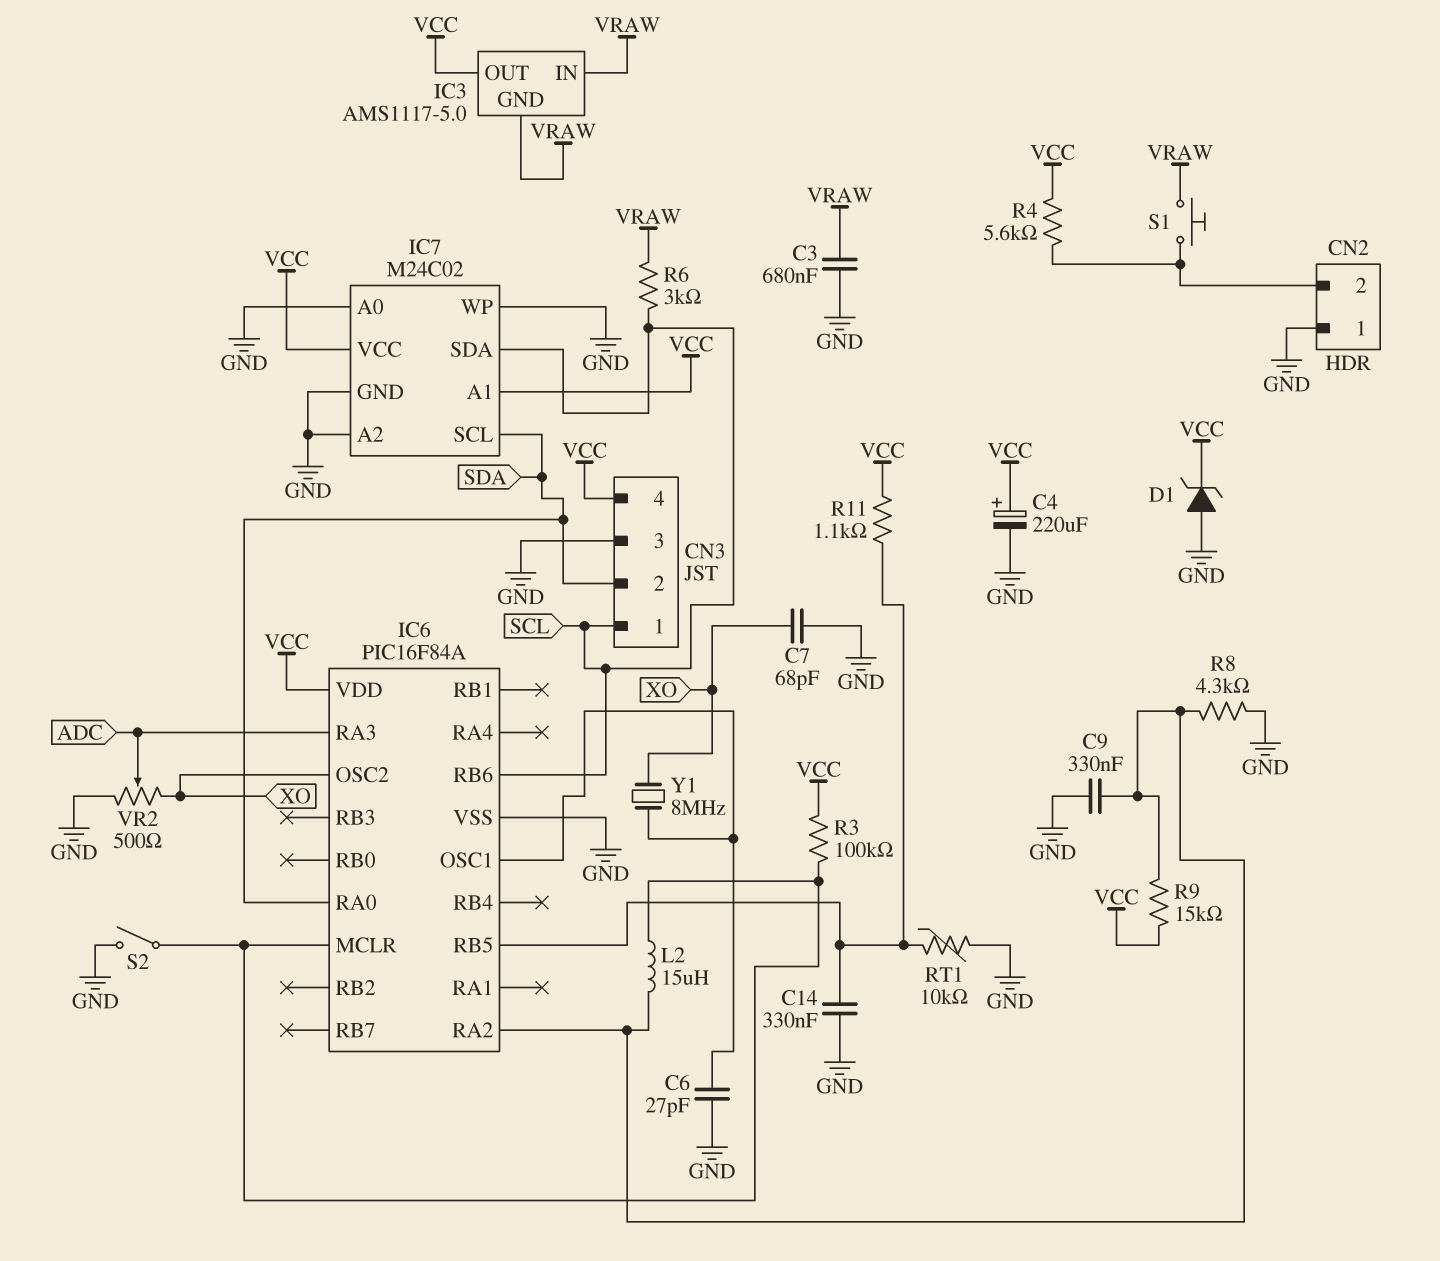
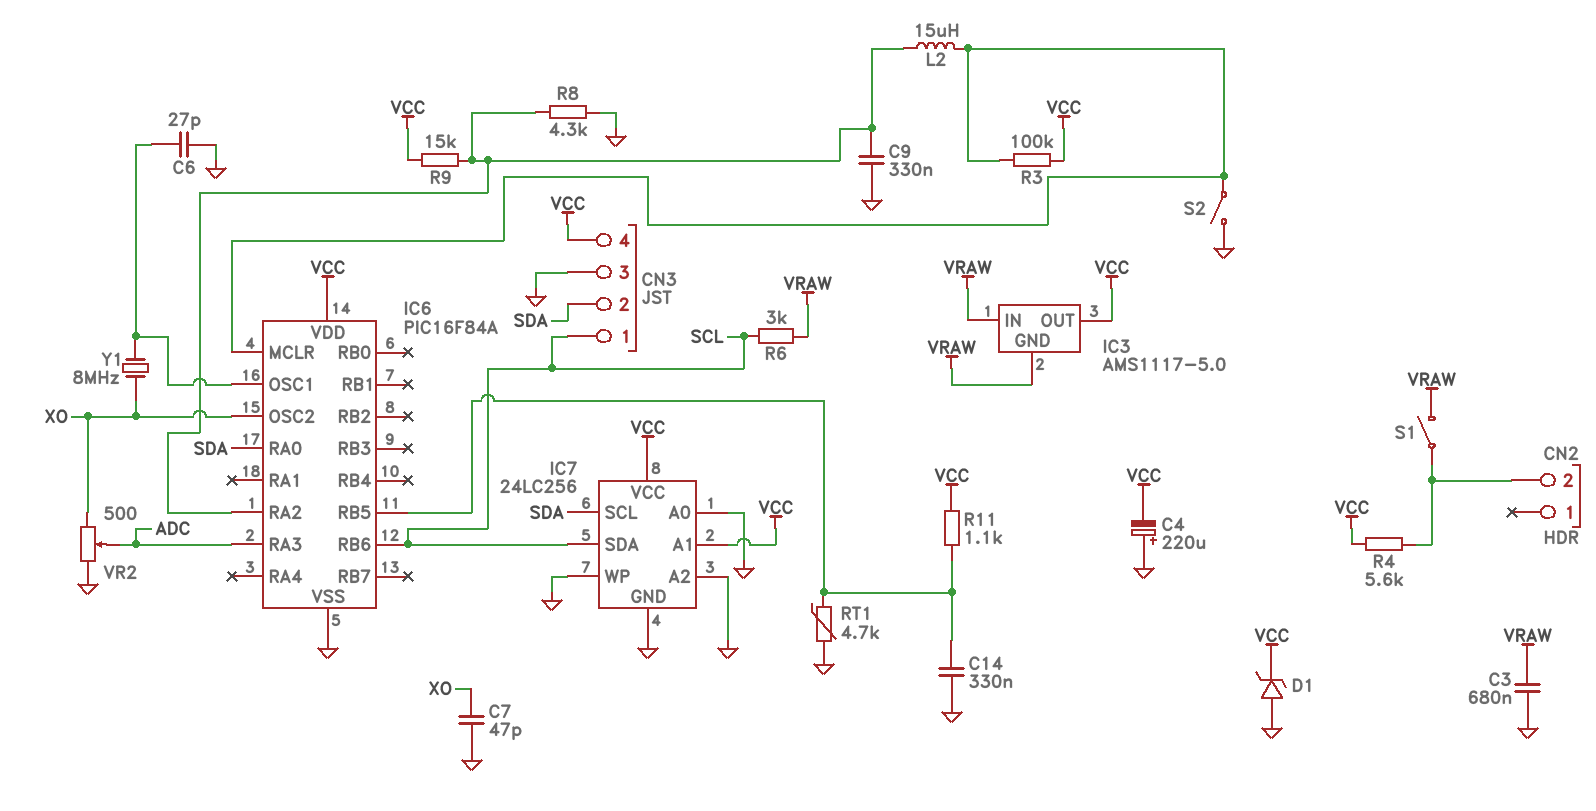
C4: 220uF (plus VCC, minus GND) -> 220uF (plus GND, minus VCC)
C7: 68pF (GND, XO) -> 47pF (GND, XO)
CN2 pin 1: GND -> none
IC7: M24C02 -> 24LC256
RT1: 10k (GND, IC6/RB5) -> 4.7k (GND, IC6/RB5)
S1: button (CN2/2, VRAW) -> switch (CN2/2, VRAW)

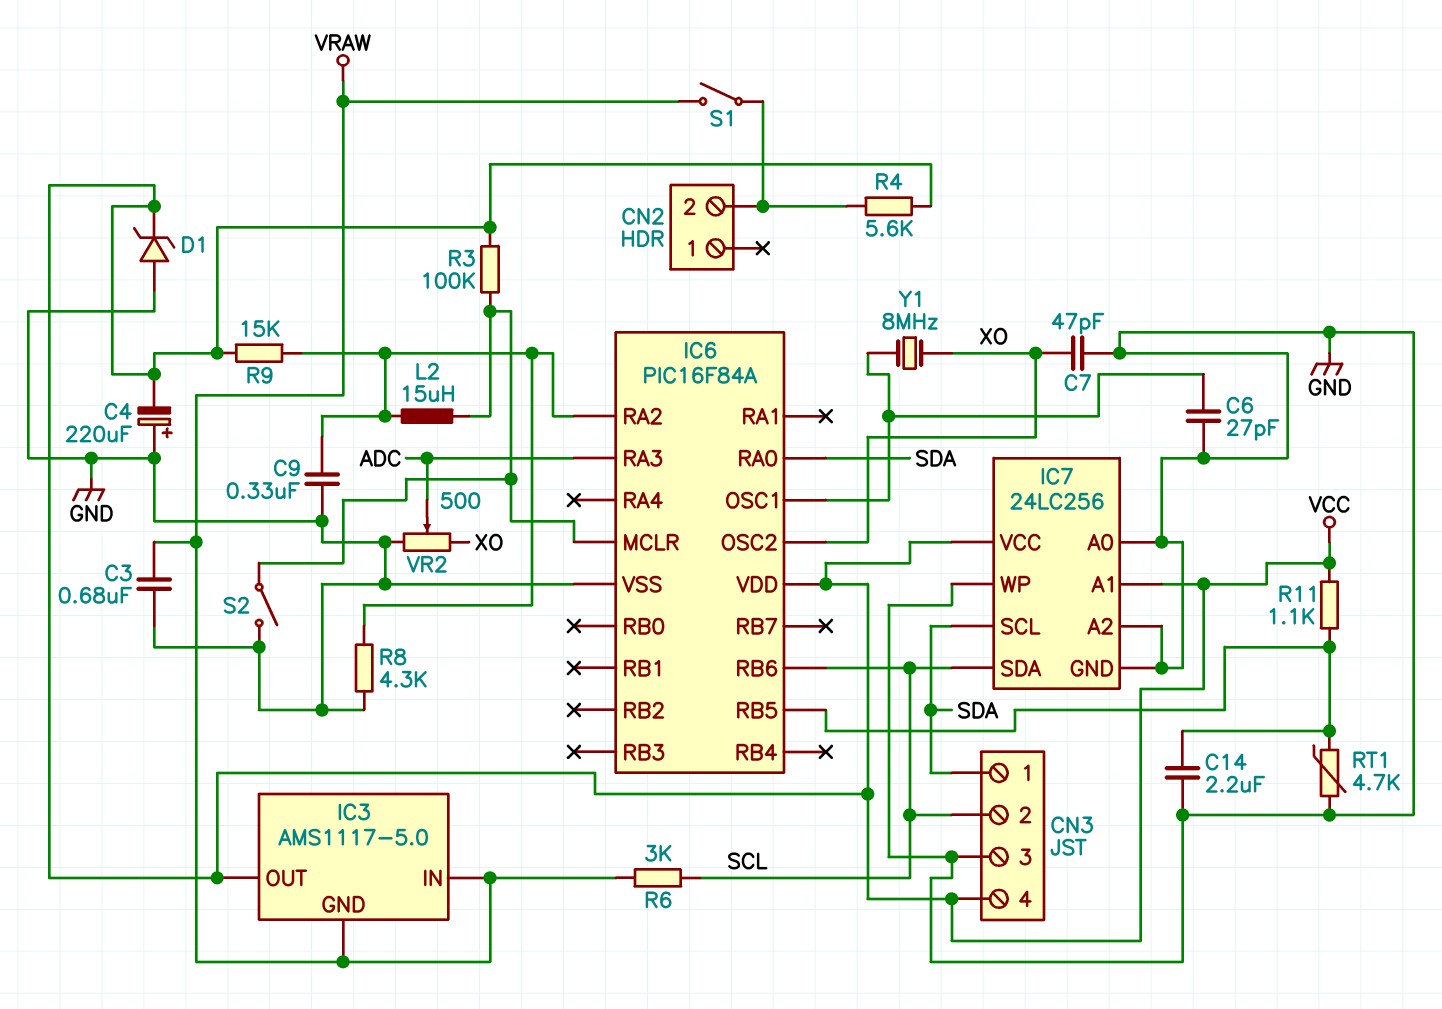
C14: 330nF (GND, IC6/RB5) -> 2.2uF (GND, IC6/RB5)
CN3 pin 1: SCL -> SDA
CN3 pin 2: SDA -> SCL

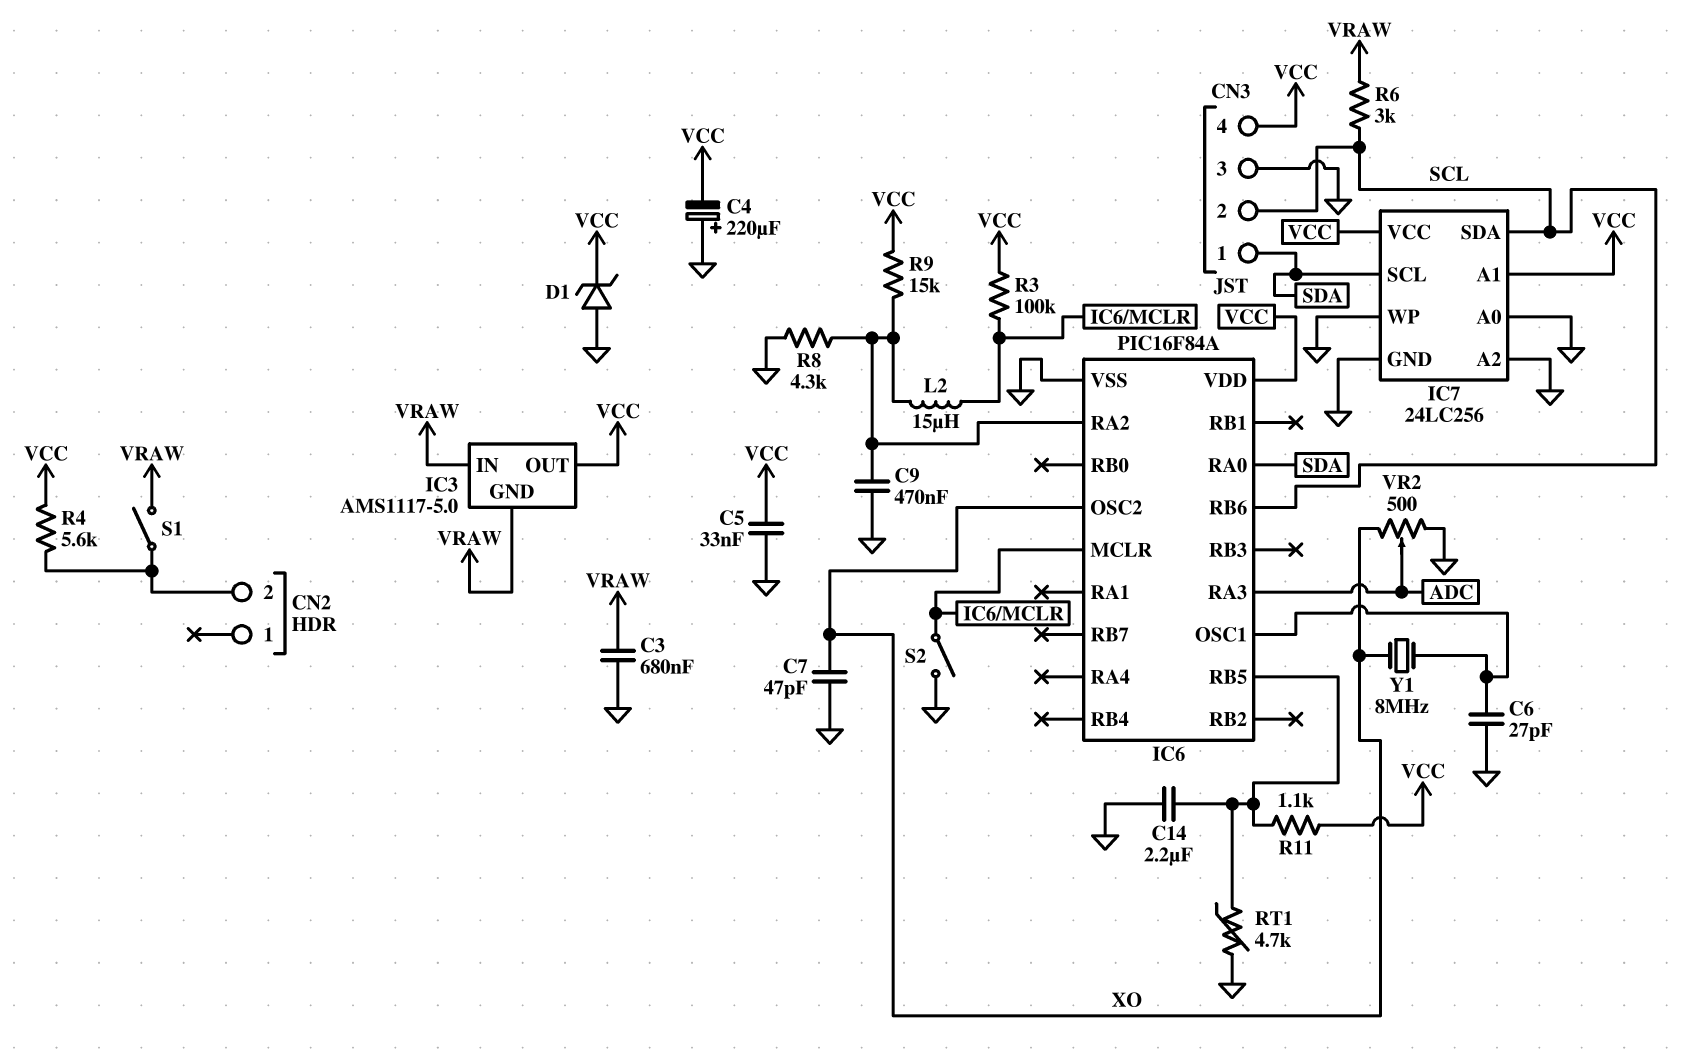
C5: none -> 33nF (GND, VCC)
C9: 330nF (GND, IC6/RA2) -> 470nF (GND, IC6/RA2)

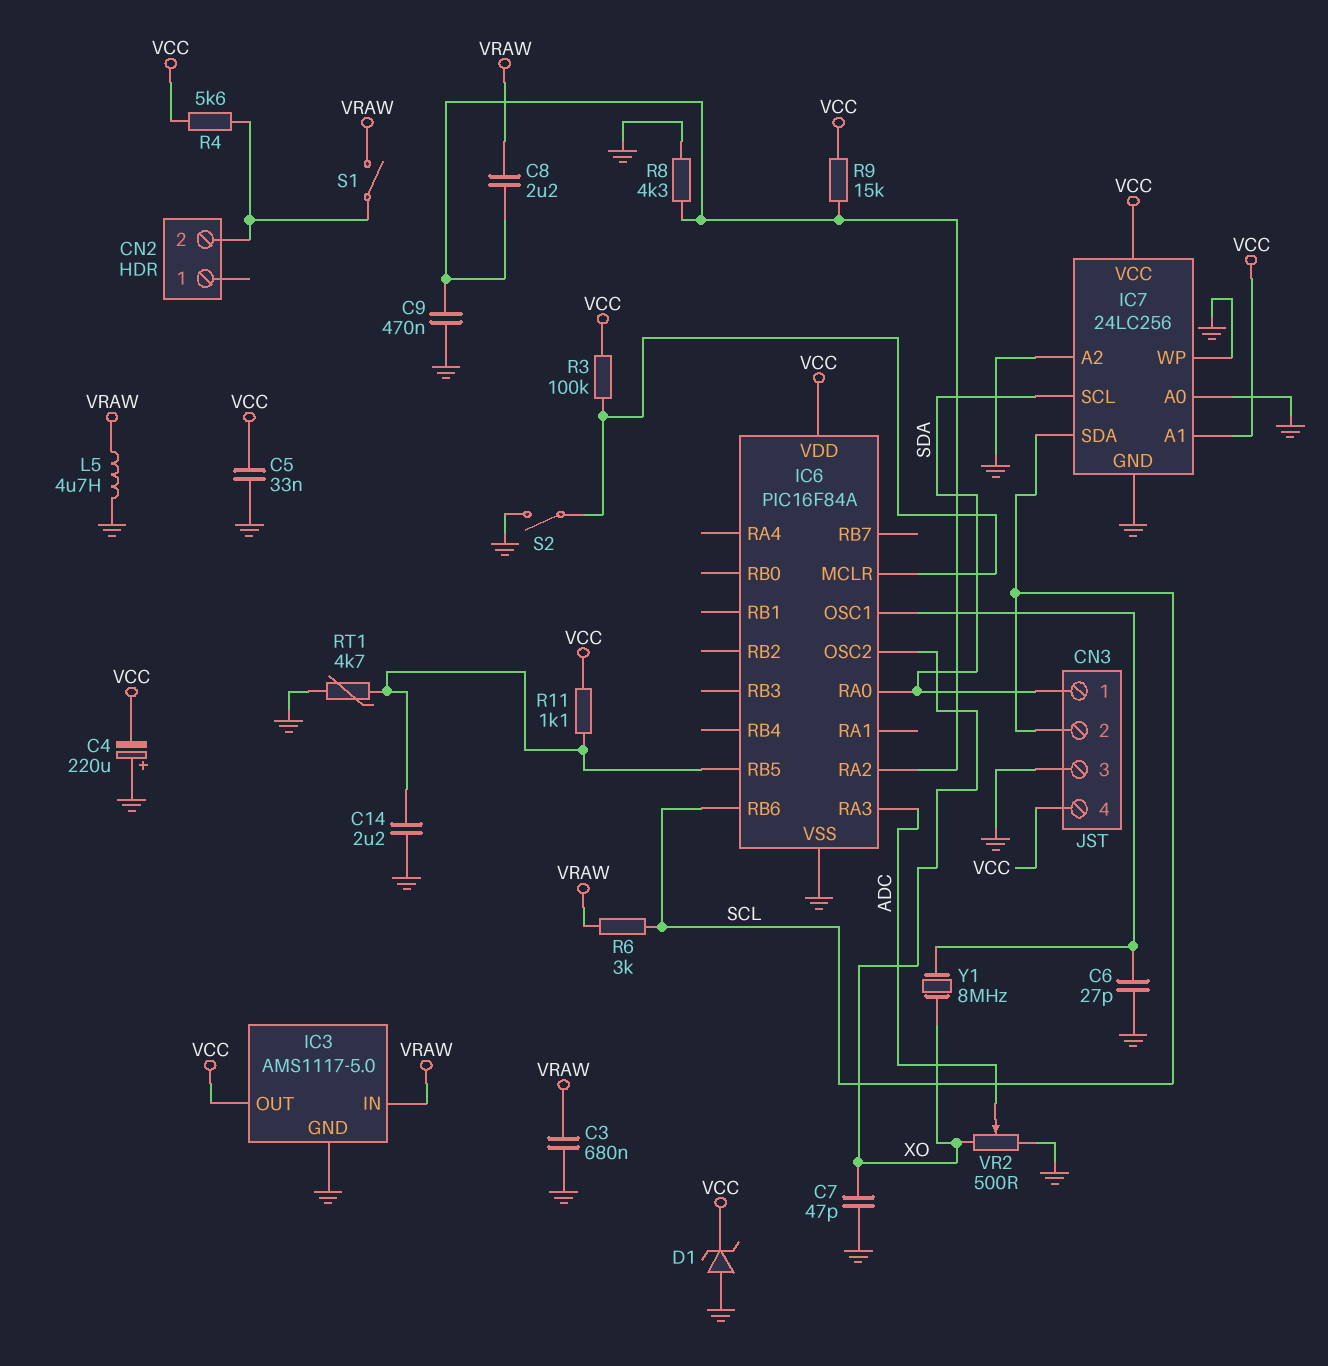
C8: none -> 2.2uF (IC6/RA2, VRAW)
IC3 pin GND: VRAW -> GND
L2: 15uH (IC6/MCLR, IC6/RA2) -> none
L5: none -> 4.7uH (GND, VRAW)

